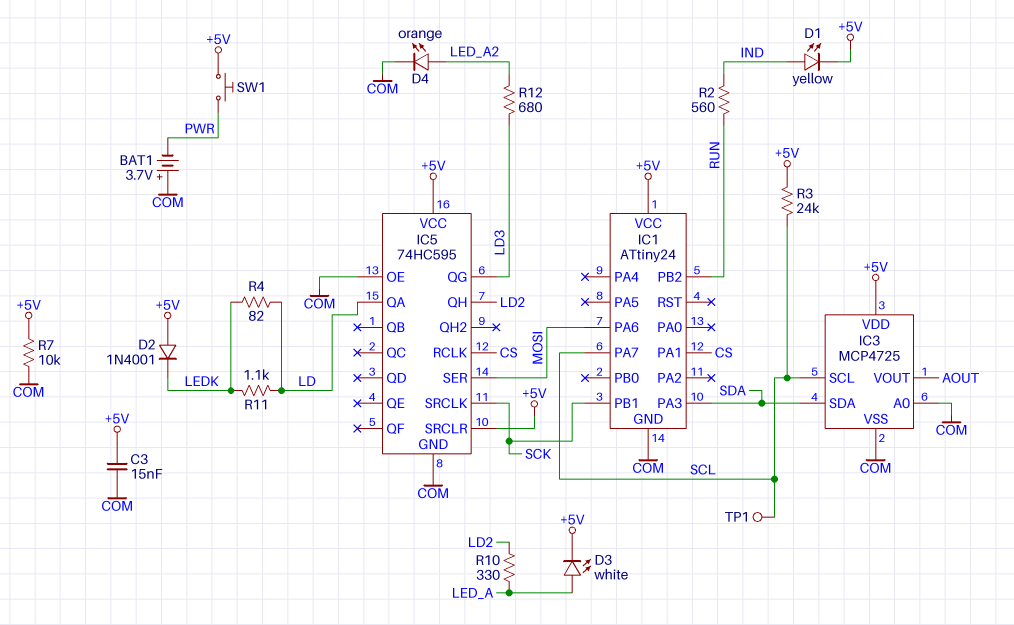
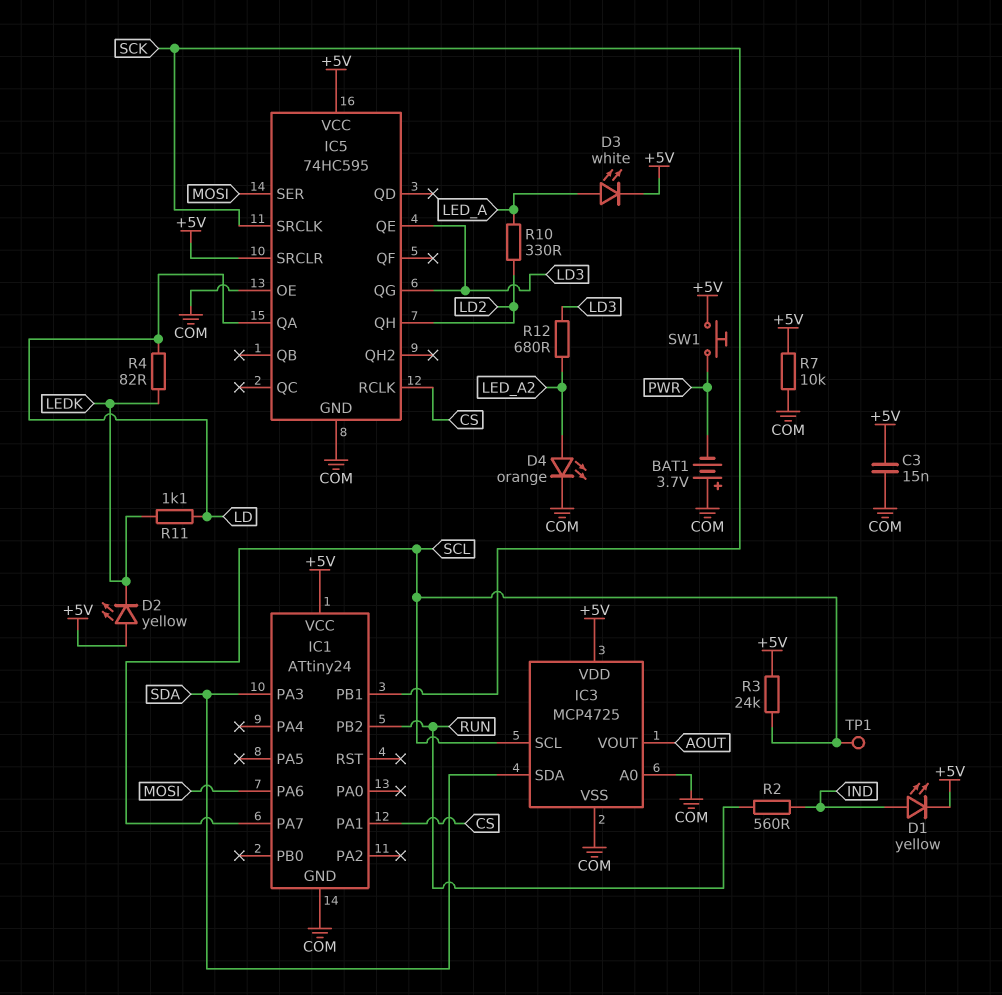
D2: diode 1N4001 (A +5V, K LEDK) -> LED yellow (A +5V, K LEDK)
IC5 pin QE: none -> LD3

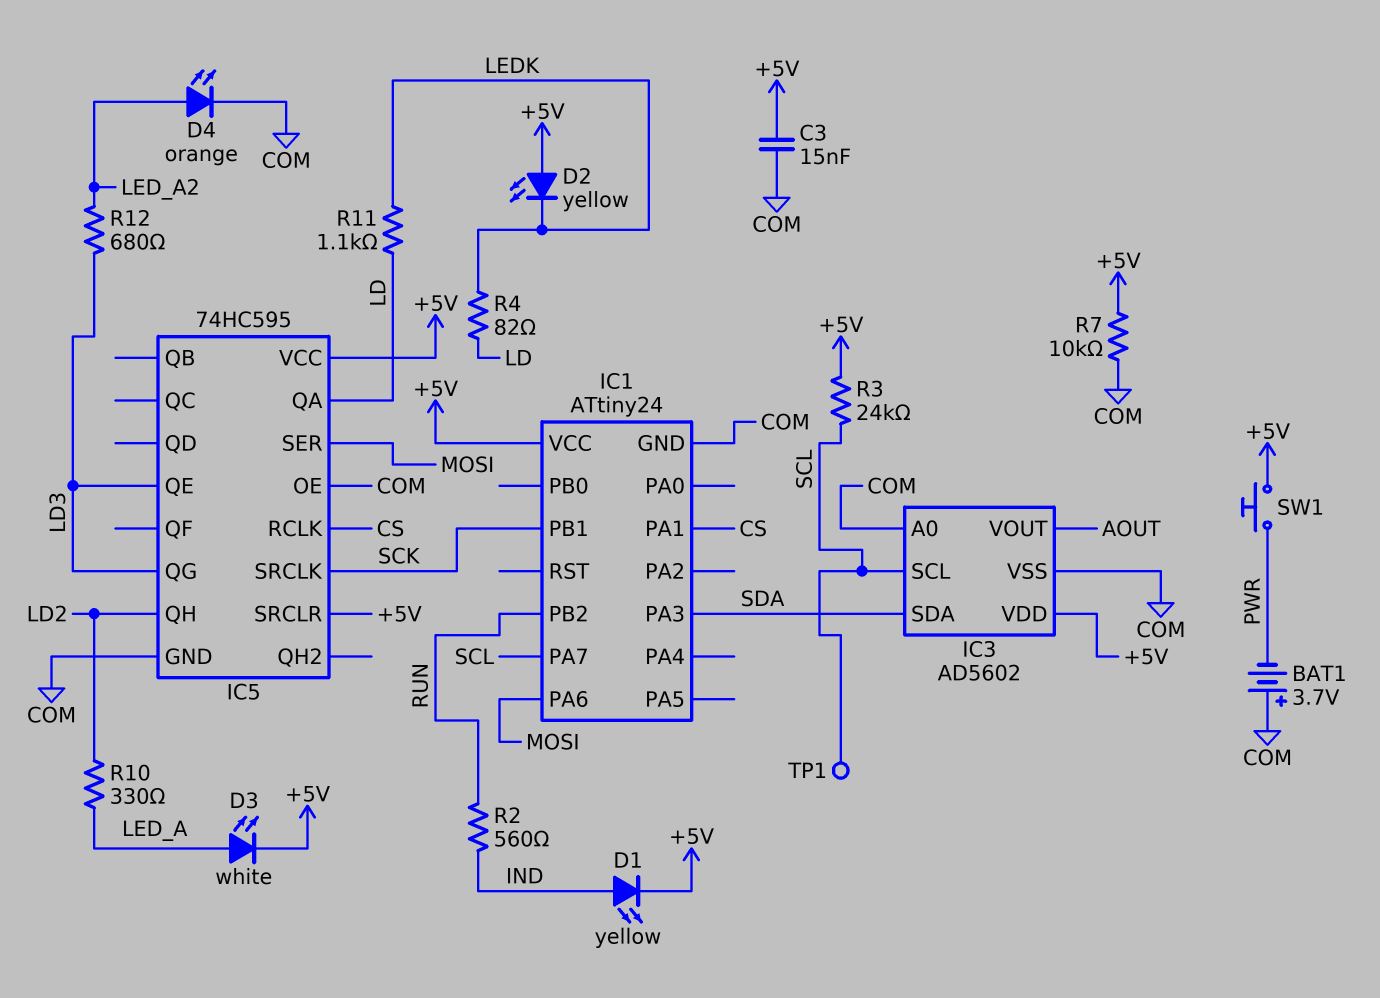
IC3: MCP4725 -> AD5602

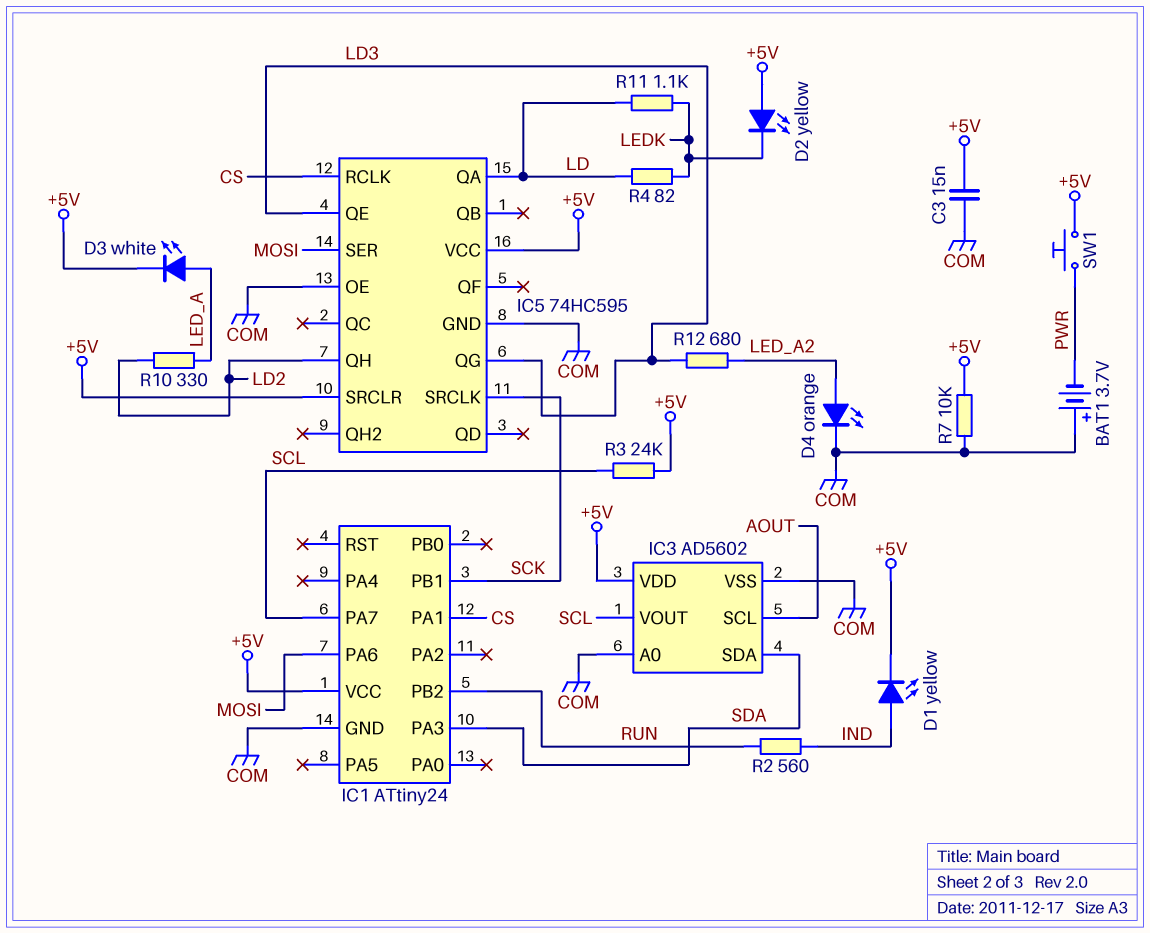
IC3 pin SCL: SCL -> AOUT
IC3 pin VOUT: AOUT -> SCL
TP1: test point (SCL) -> none

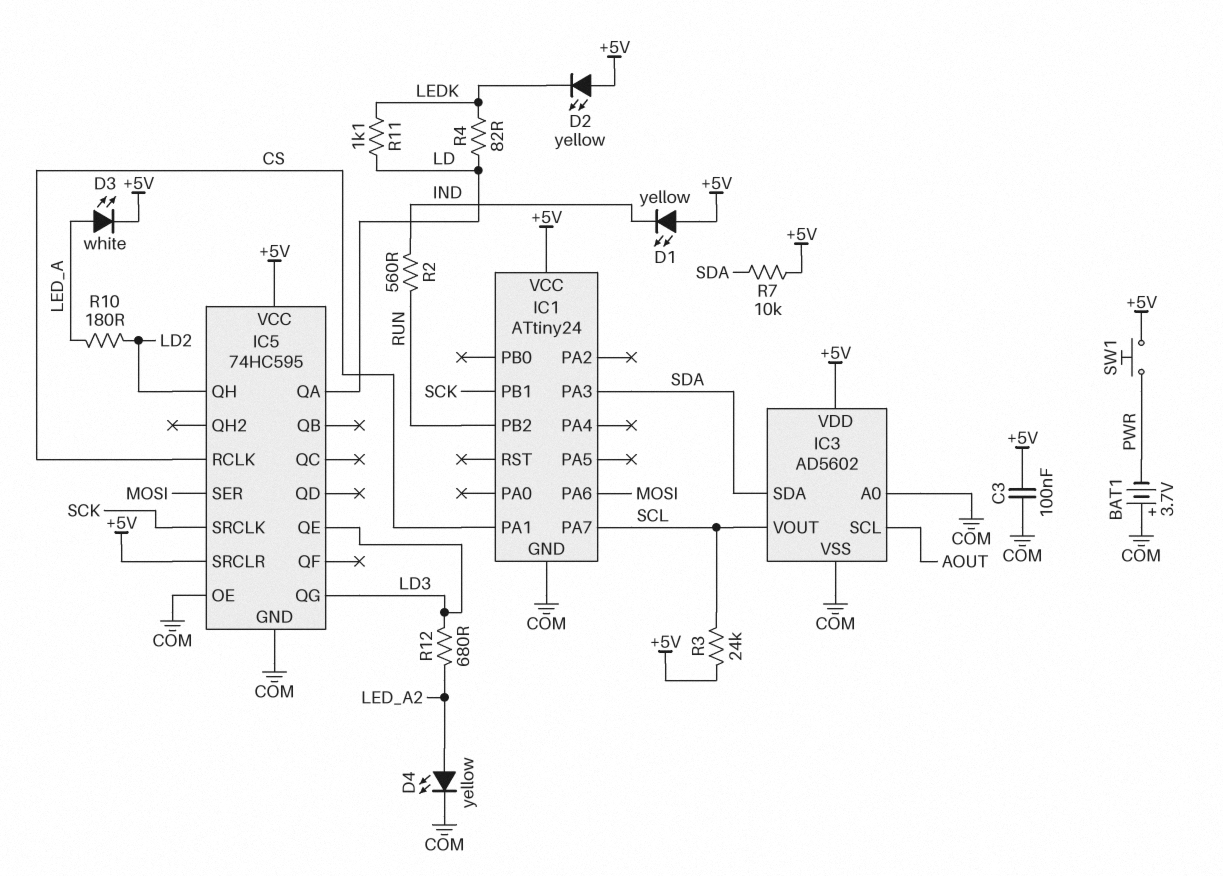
C3: 15nF (+5V, COM) -> 100nF (+5V, COM)
D1: LED yellow (A IND, K +5V) -> LED yellow (A +5V, K IND)
D4: LED orange (A LED_A2, K COM) -> LED yellow (A LED_A2, K COM)
R7: 10k (+5V, COM) -> 10k (+5V, SDA)
R10: 330 (LD2, LED_A) -> 180 (LD2, LED_A)

